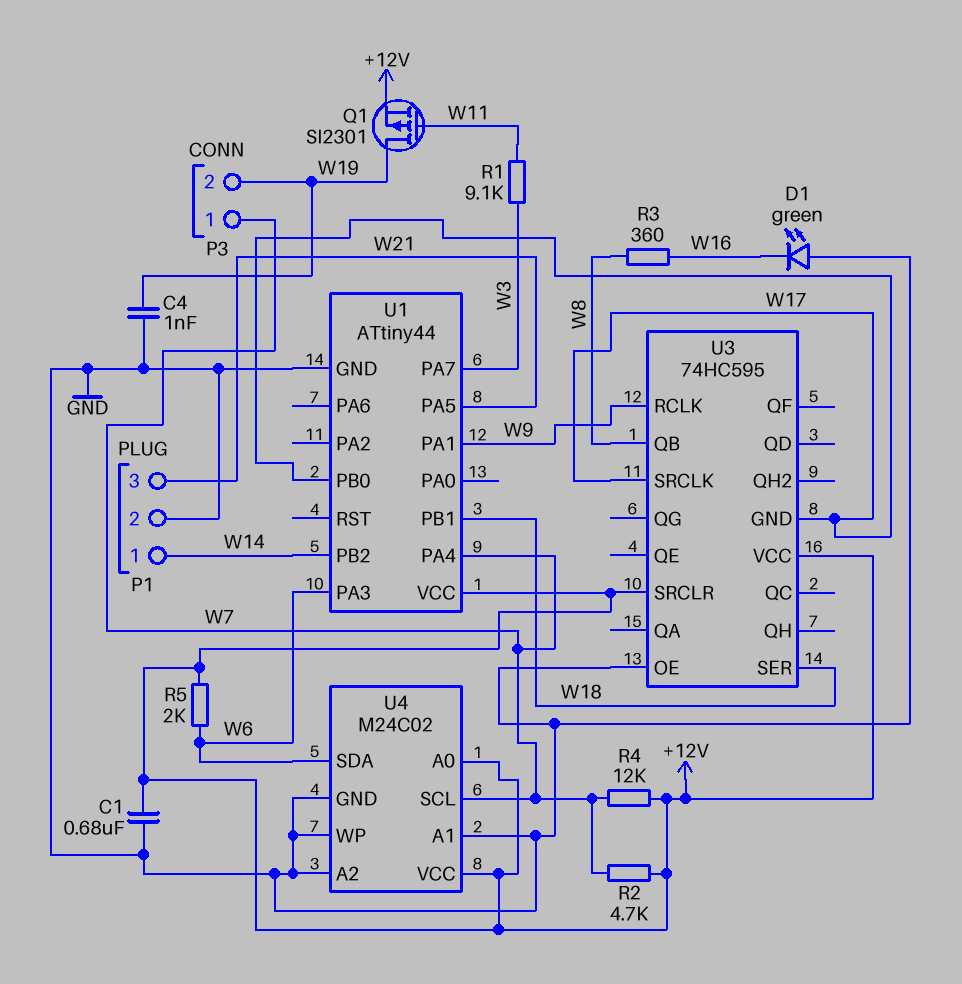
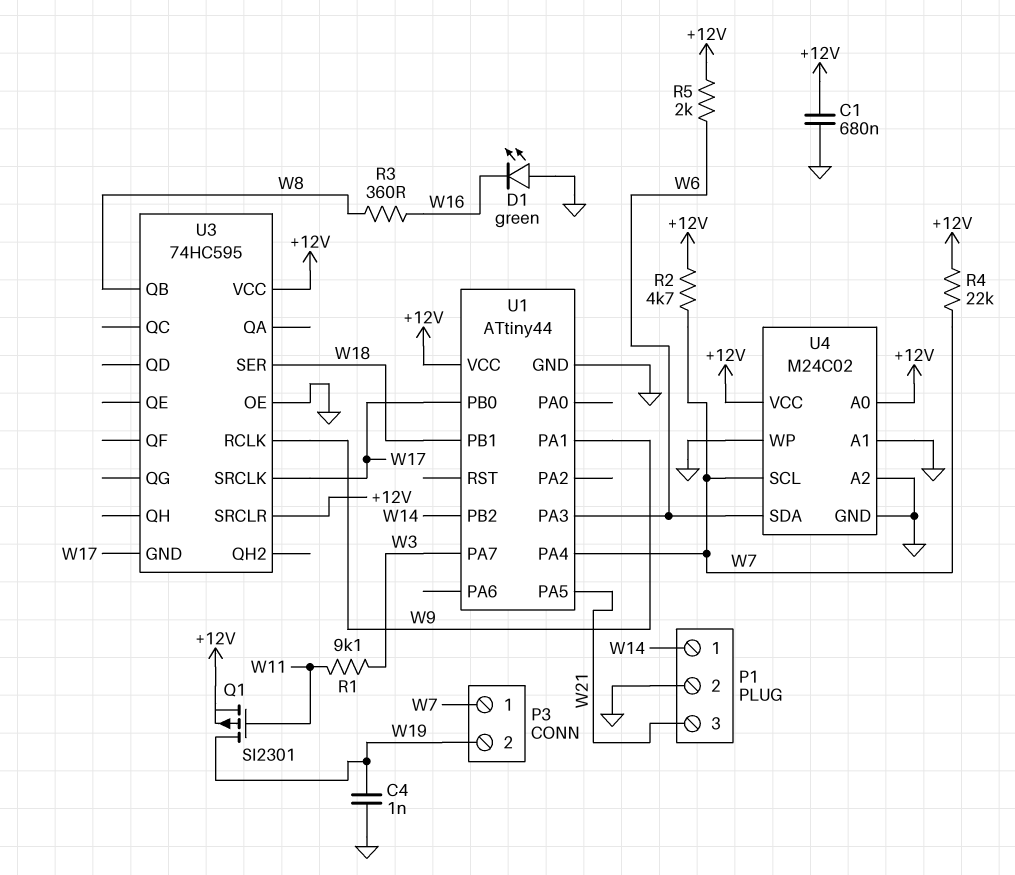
R4: 12k (+12V, W7) -> 22k (+12V, W7)

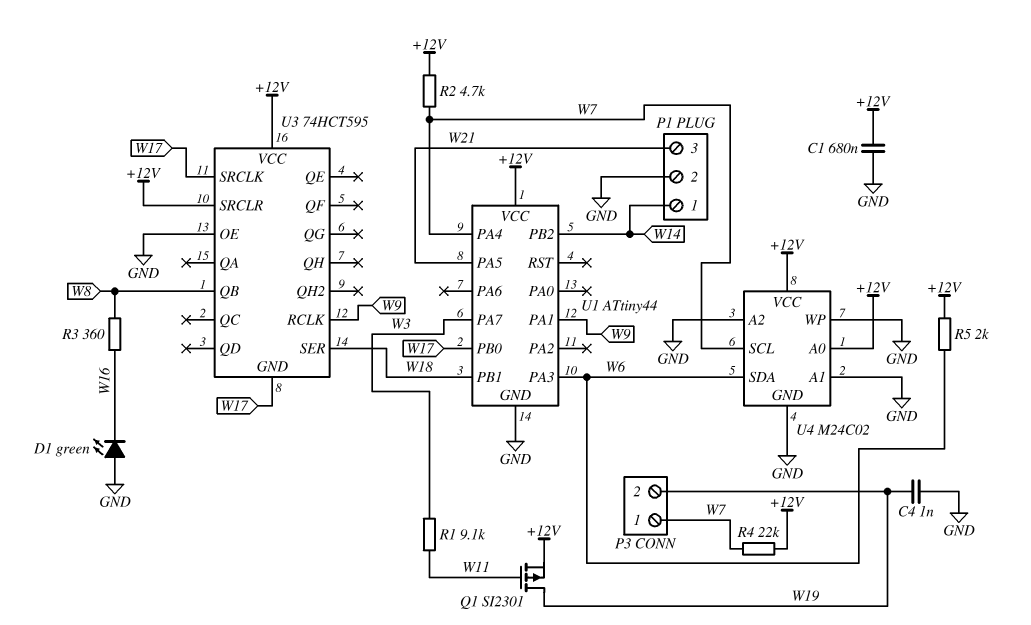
U3: 74HC595 -> 74HCT595

